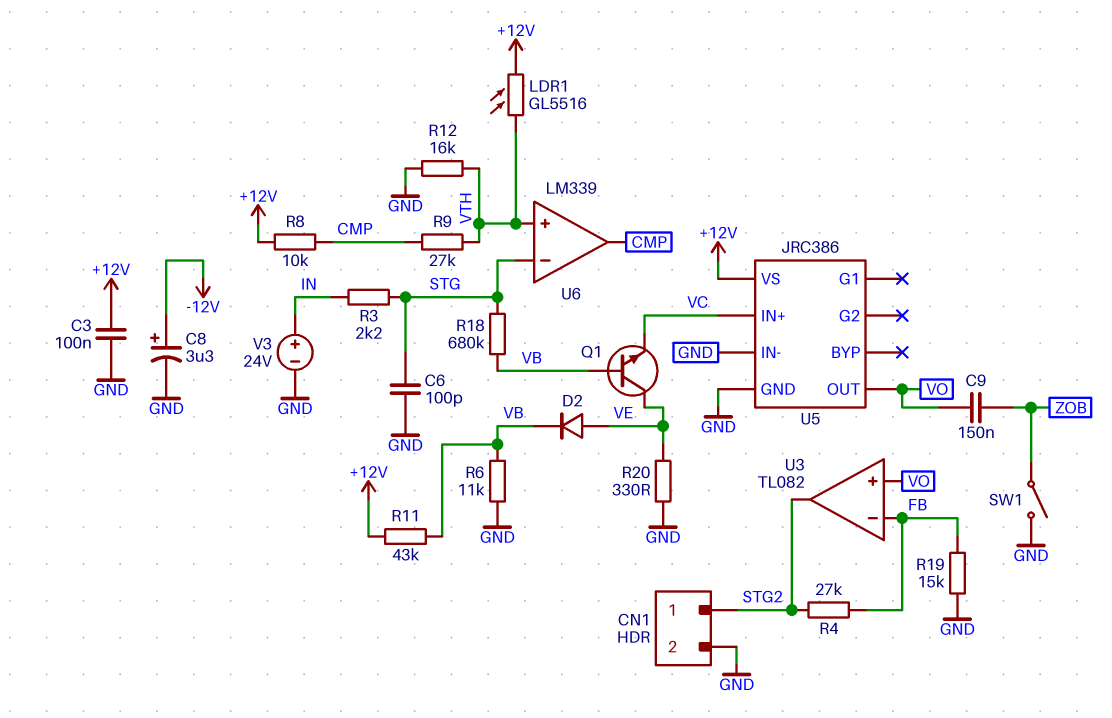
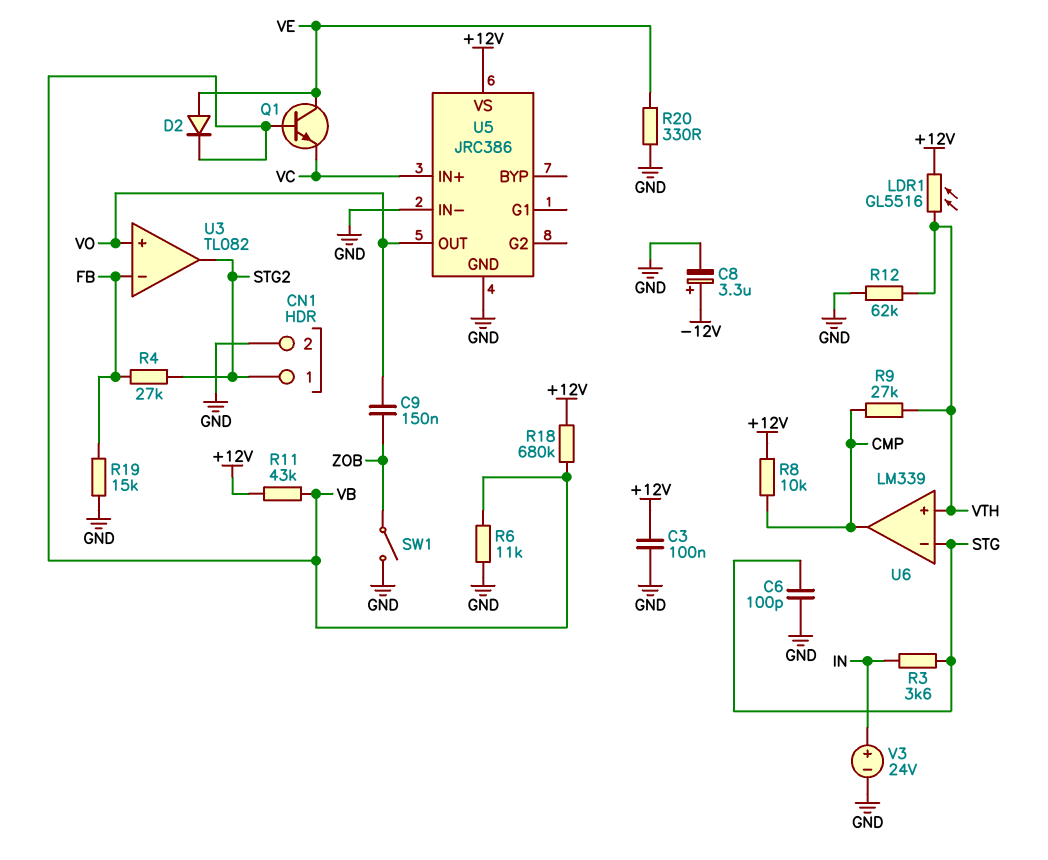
R3: 2.2k (IN, STG) -> 3.6k (IN, STG)
R12: 16k (GND, VTH) -> 62k (GND, VTH)
R18: 680k (STG, VB) -> 680k (+12V, VB)

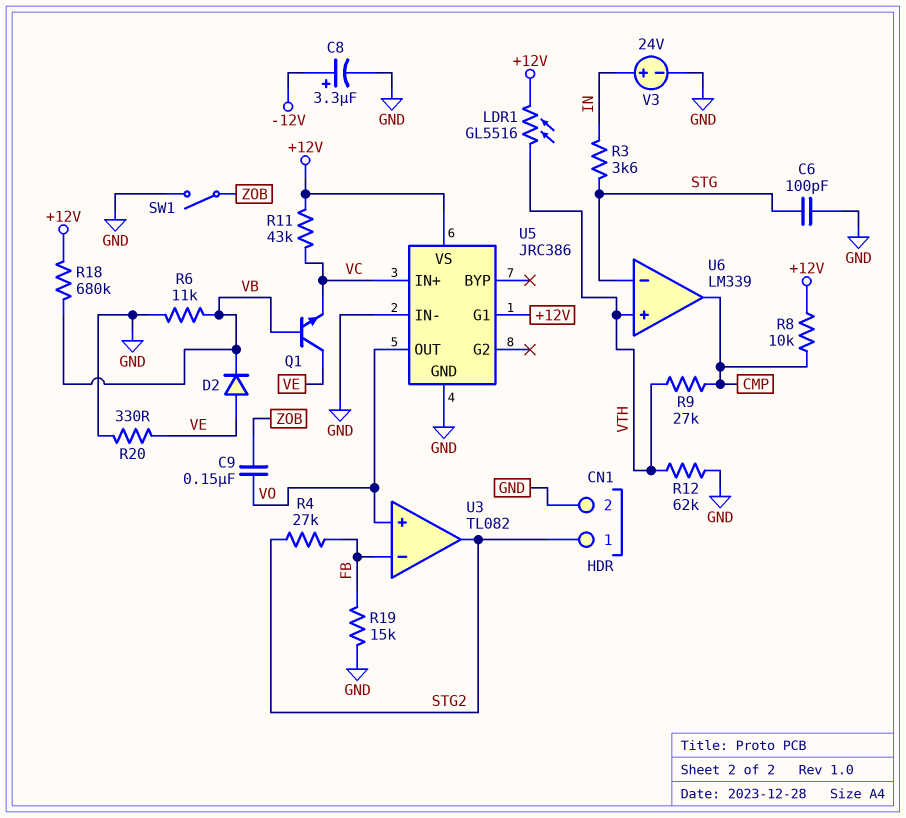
C3: 100nF (+12V, GND) -> none
R11: 43k (+12V, VB) -> 43k (+12V, VC)
U5 pin G1: none -> +12V

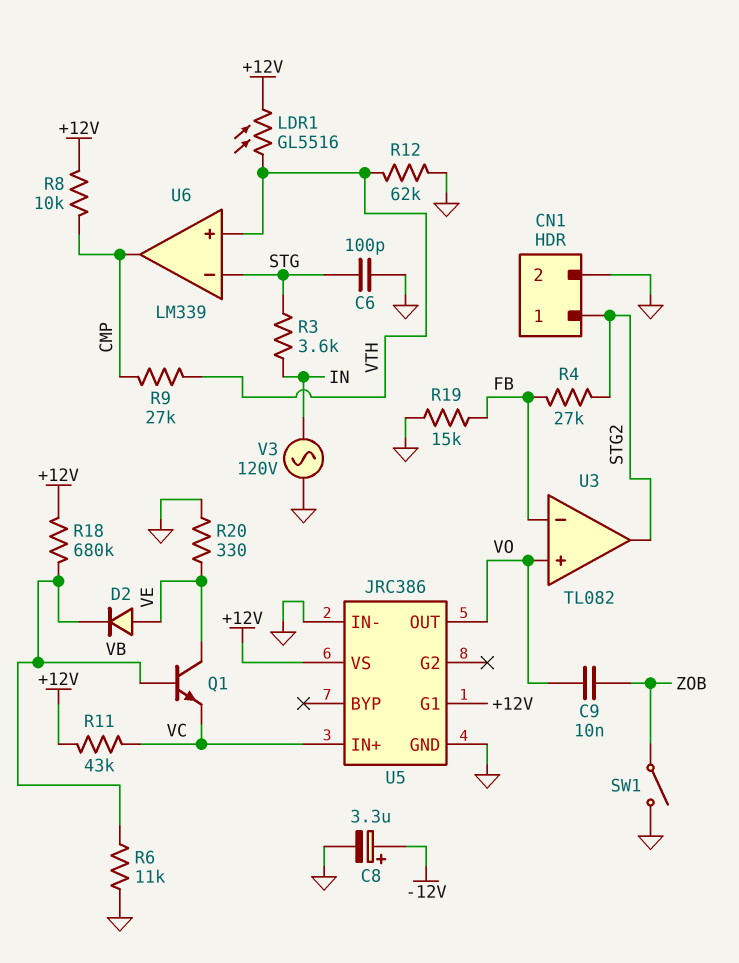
C9: 150nF (VO, ZOB) -> 10nF (VO, ZOB)
V3: 24V (plus IN, minus GND) -> AC 120V (GND, IN)

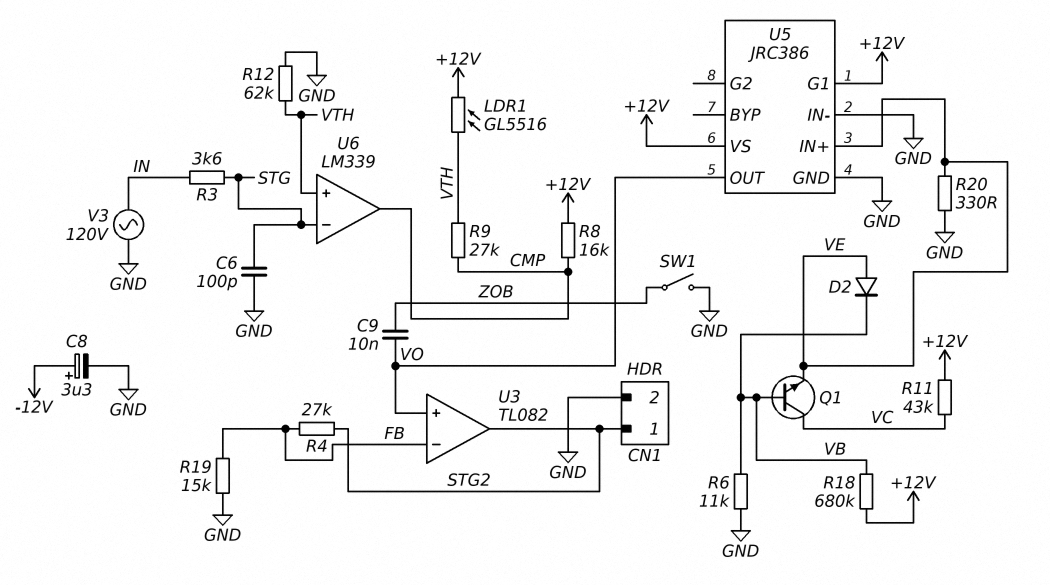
Q1: NPN (B VB, C VE, E VC) -> NPN (B VB, C VC, E VE)
R8: 10k (+12V, CMP) -> 16k (+12V, CMP)
U5 pin IN+: VC -> VE

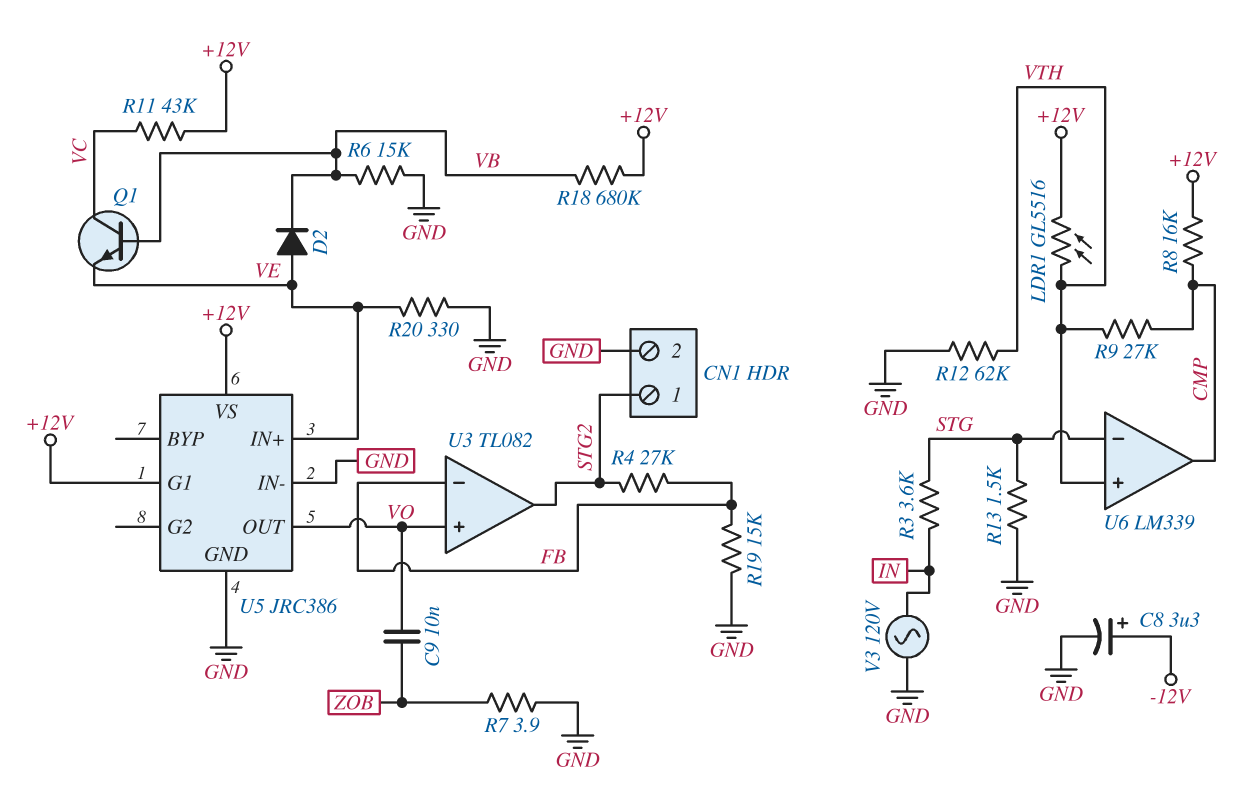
C6: 100pF (GND, STG) -> none
R6: 11k (GND, VB) -> 15k (GND, VB)
R7: none -> 3.9 (GND, ZOB)
R13: none -> 1.5k (GND, STG)
SW1: switch (GND, ZOB) -> none

